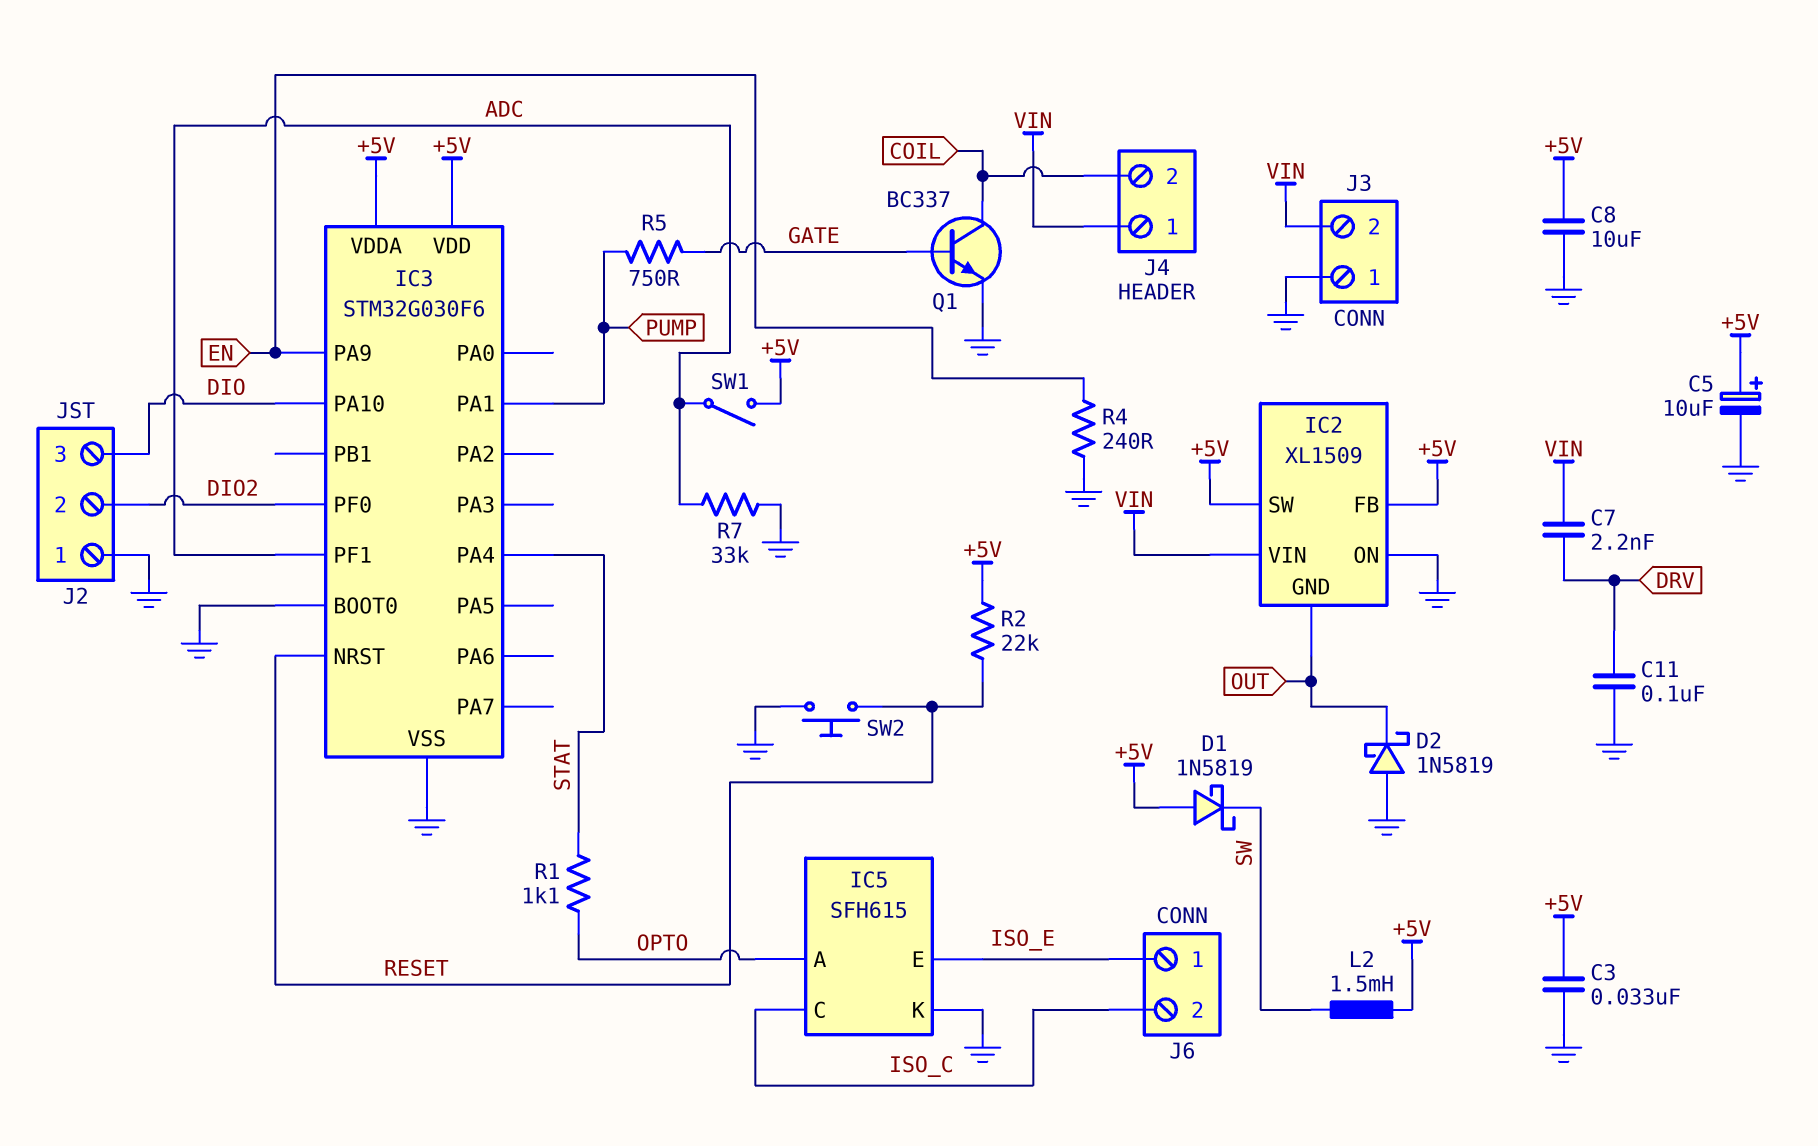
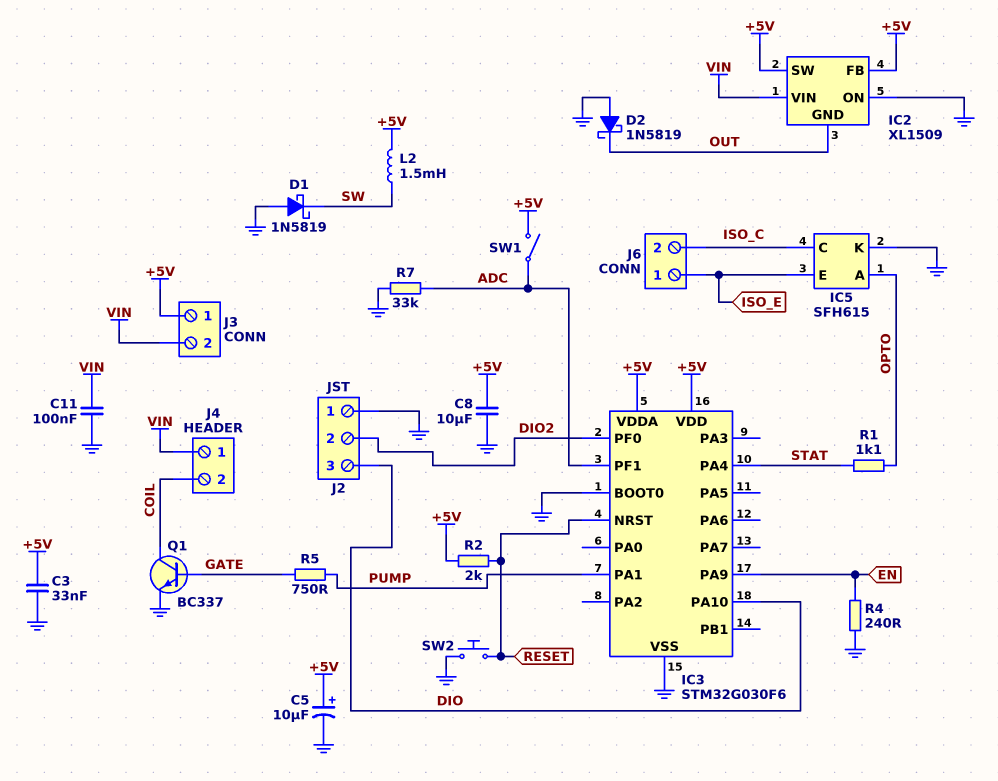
C7: 2.2nF (DRV, VIN) -> none
C11: 100nF (DRV, GND) -> 100nF (GND, VIN)
D1: schottky 1N5819 (A +5V, K SW) -> schottky 1N5819 (A GND, K SW)
J3 pin 1: GND -> +5V
R2: 22k (+5V, RESET) -> 2k (+5V, RESET)

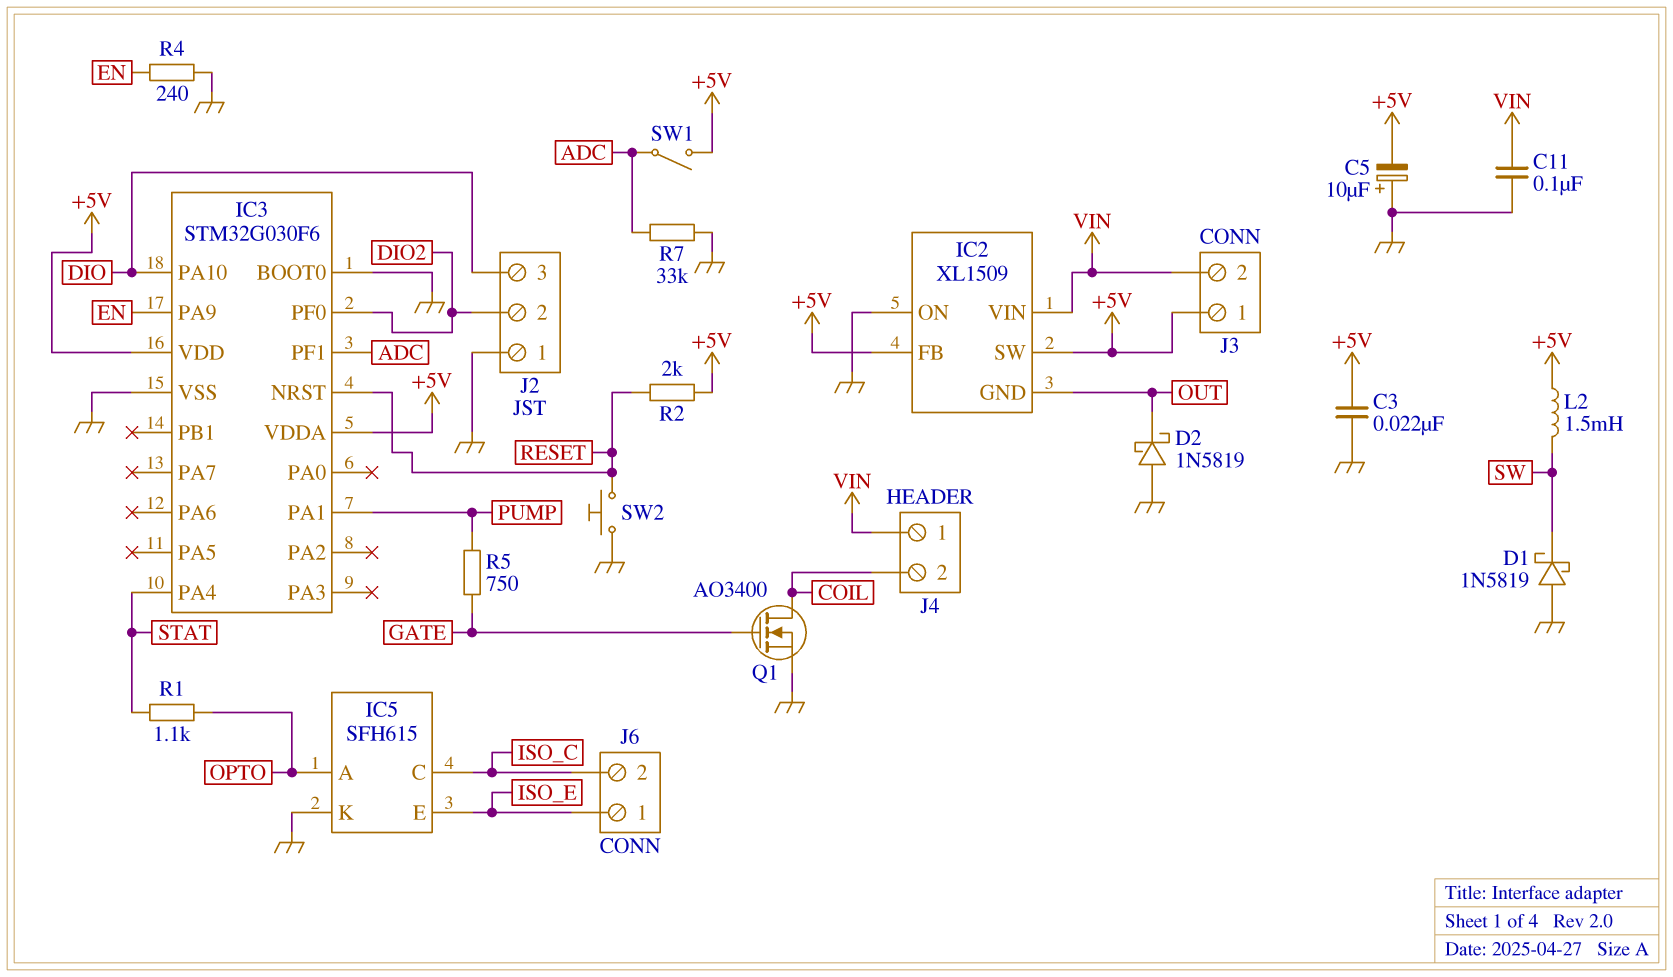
C3: 33nF (+5V, GND) -> 22nF (+5V, GND)
C5: 10uF (plus +5V, minus GND) -> 10uF (plus GND, minus +5V)
C8: 10uF (+5V, GND) -> none
Q1: NPN BC337 (B GATE, C COIL, E GND) -> NMOS AO3400 (G GATE, D COIL, S GND)

